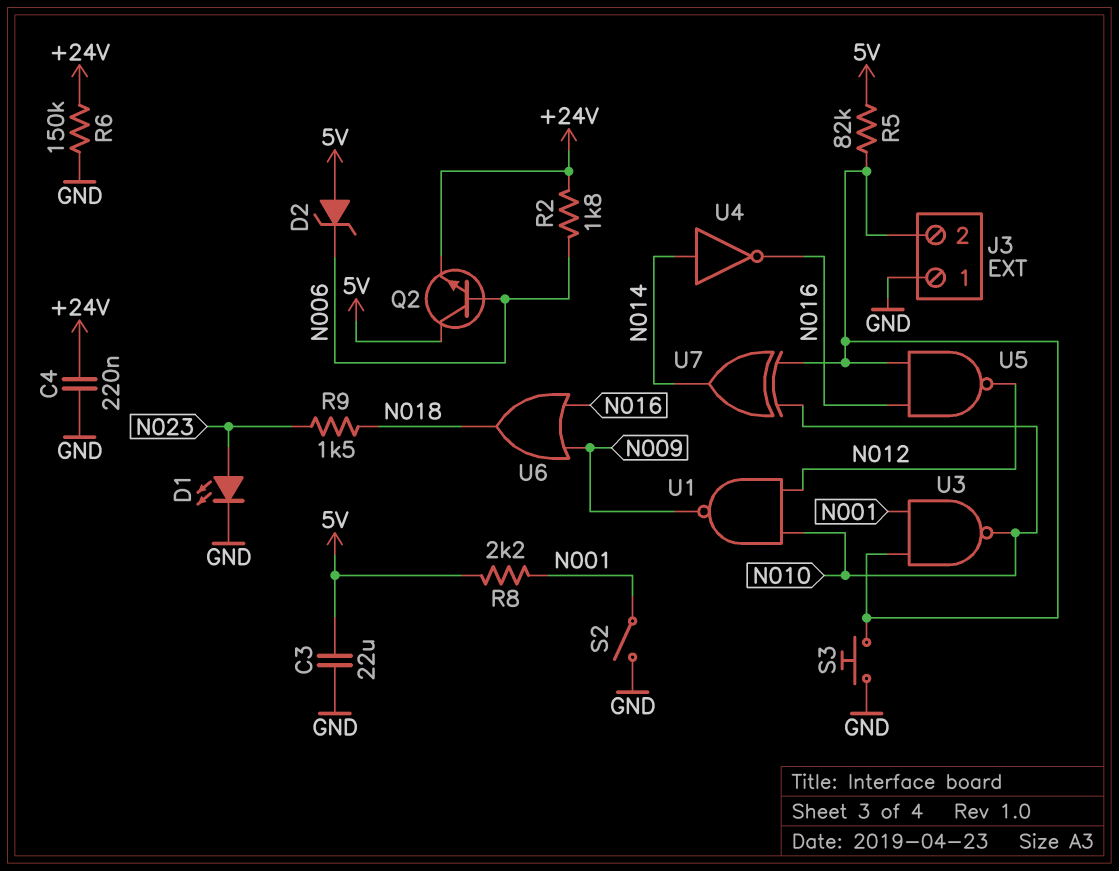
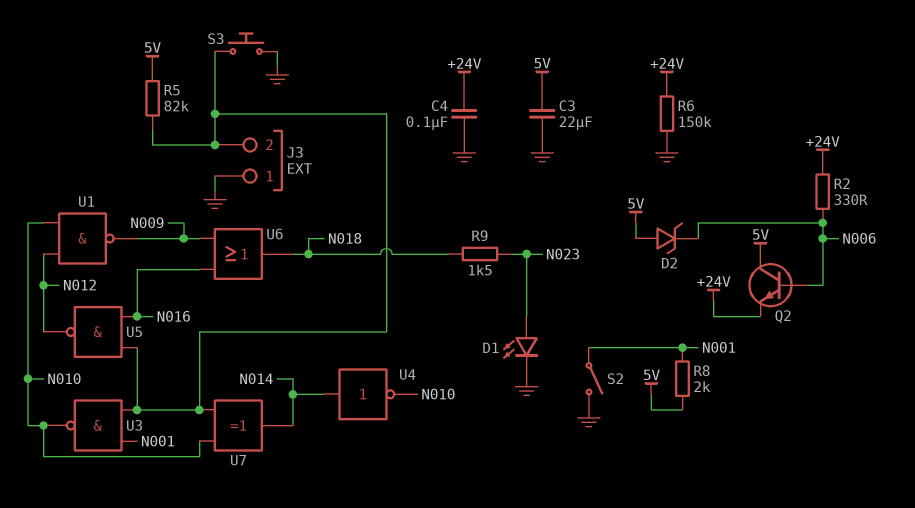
C4: 220nF (+24V, GND) -> 100nF (+24V, GND)
R2: 1.8k (+24V, N006) -> 330 (+24V, N006)
R8: 2.2k (5V, N001) -> 2k (5V, N001)
U4: NOT (in N014, out N016) -> NOT (in N014, out N010)

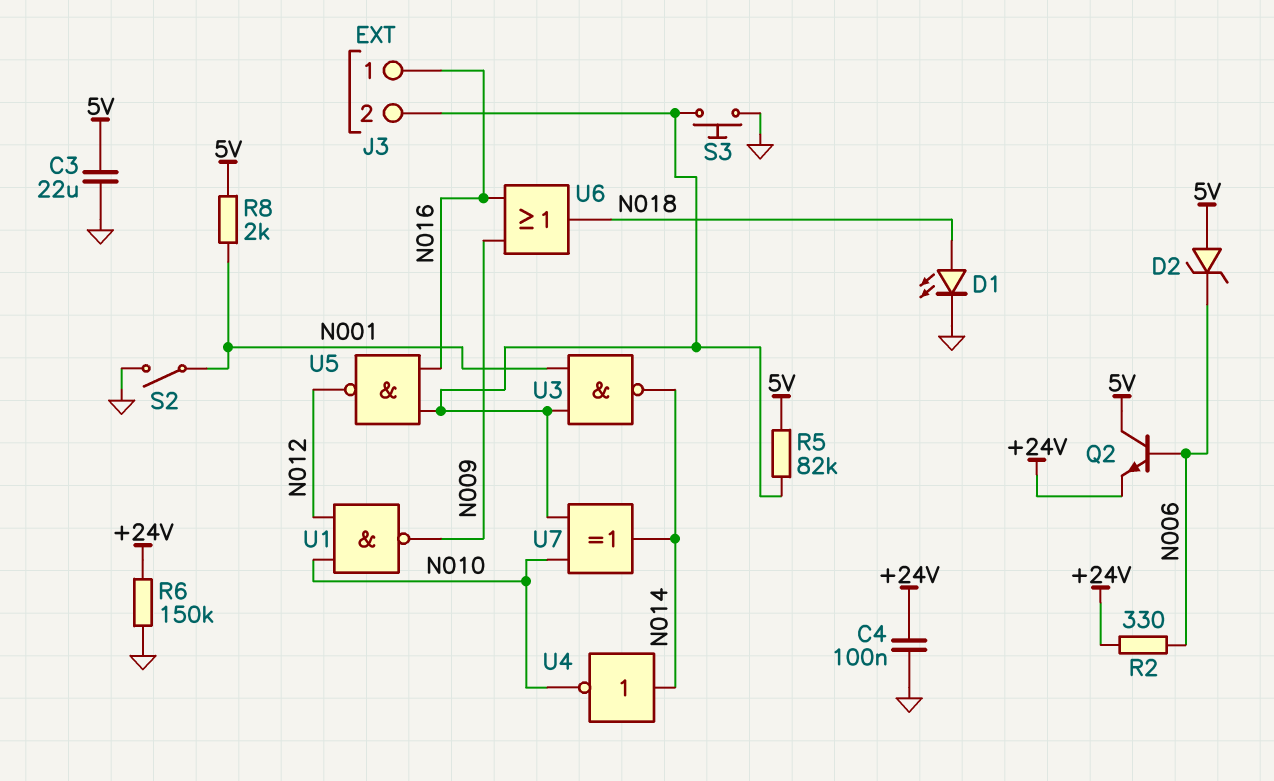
D1: LED (A N023, K GND) -> LED (A N018, K GND)
J3 pin 1: GND -> N016
R9: 1.5k (N018, N023) -> none
U3: NAND (in J3/2, in N001, out N010) -> NAND (in J3/2, in N001, out N014)

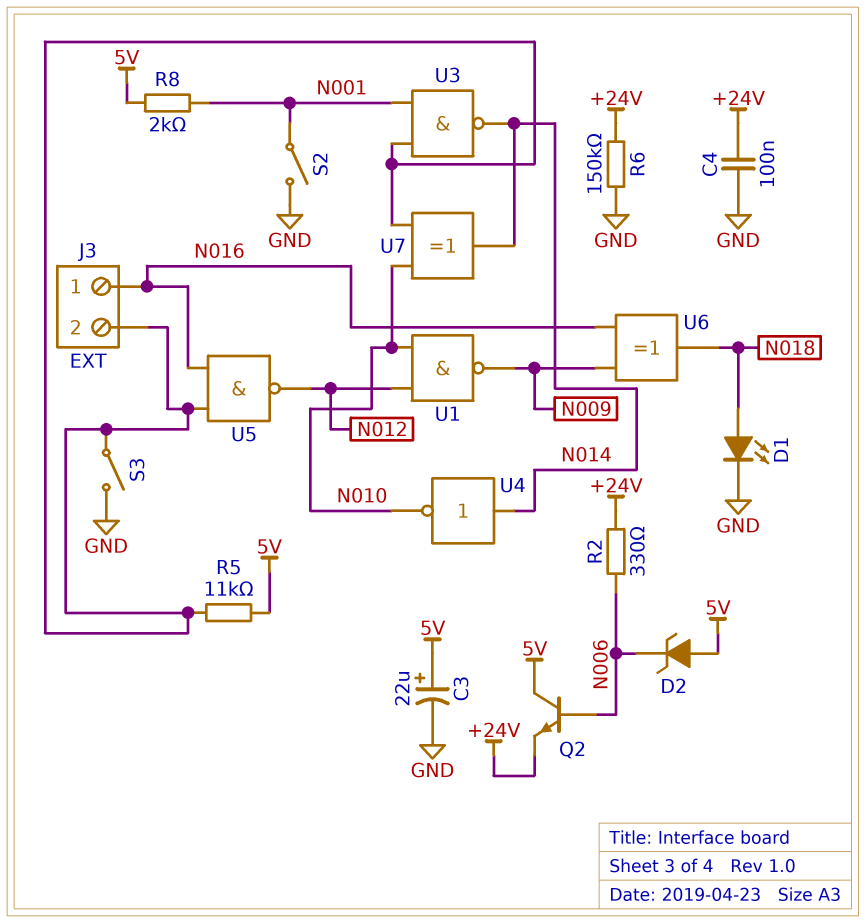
C3: 22uF (5V, GND) -> 22uF (plus 5V, minus GND)
R5: 82k (5V, J3/2) -> 11k (5V, J3/2)
S3: button (GND, J3/2) -> switch (GND, J3/2)
U6: OR (in N009, in N016, out N018) -> XOR (in N009, in N016, out N018)

